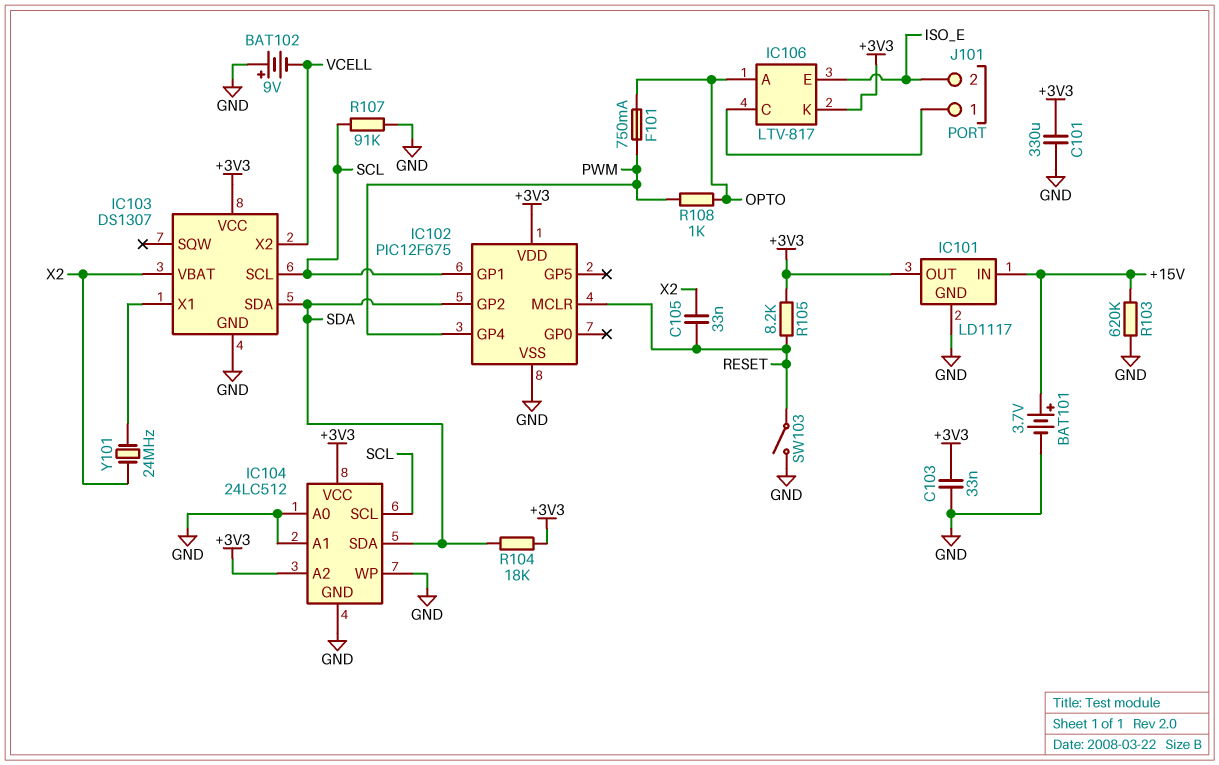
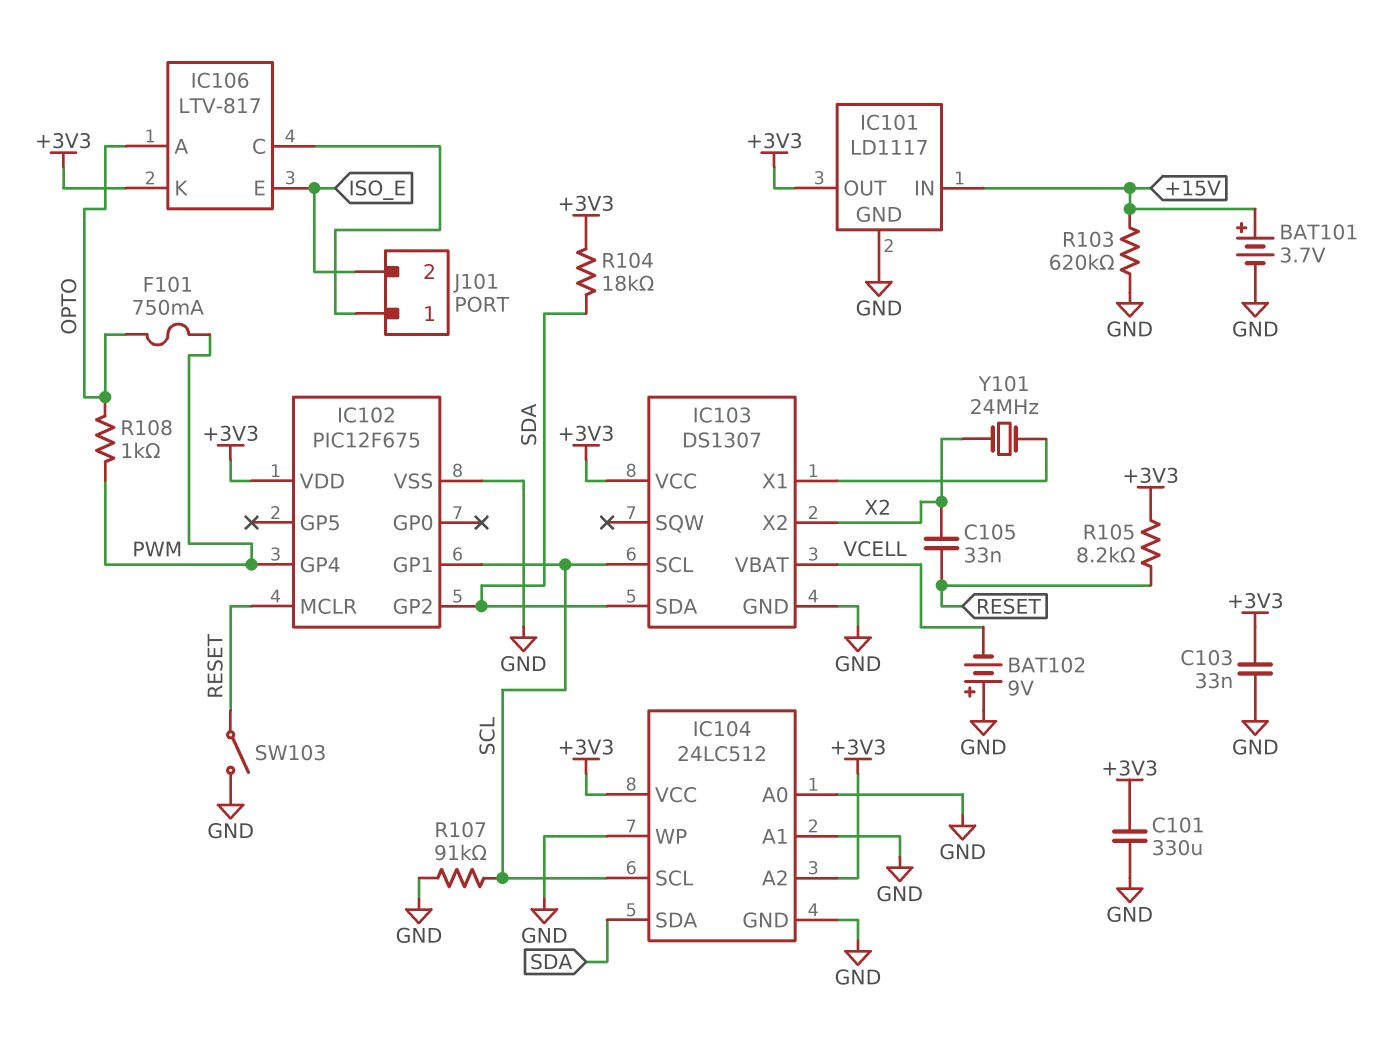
IC103 pin VBAT: X2 -> VCELL
IC103 pin X2: VCELL -> X2

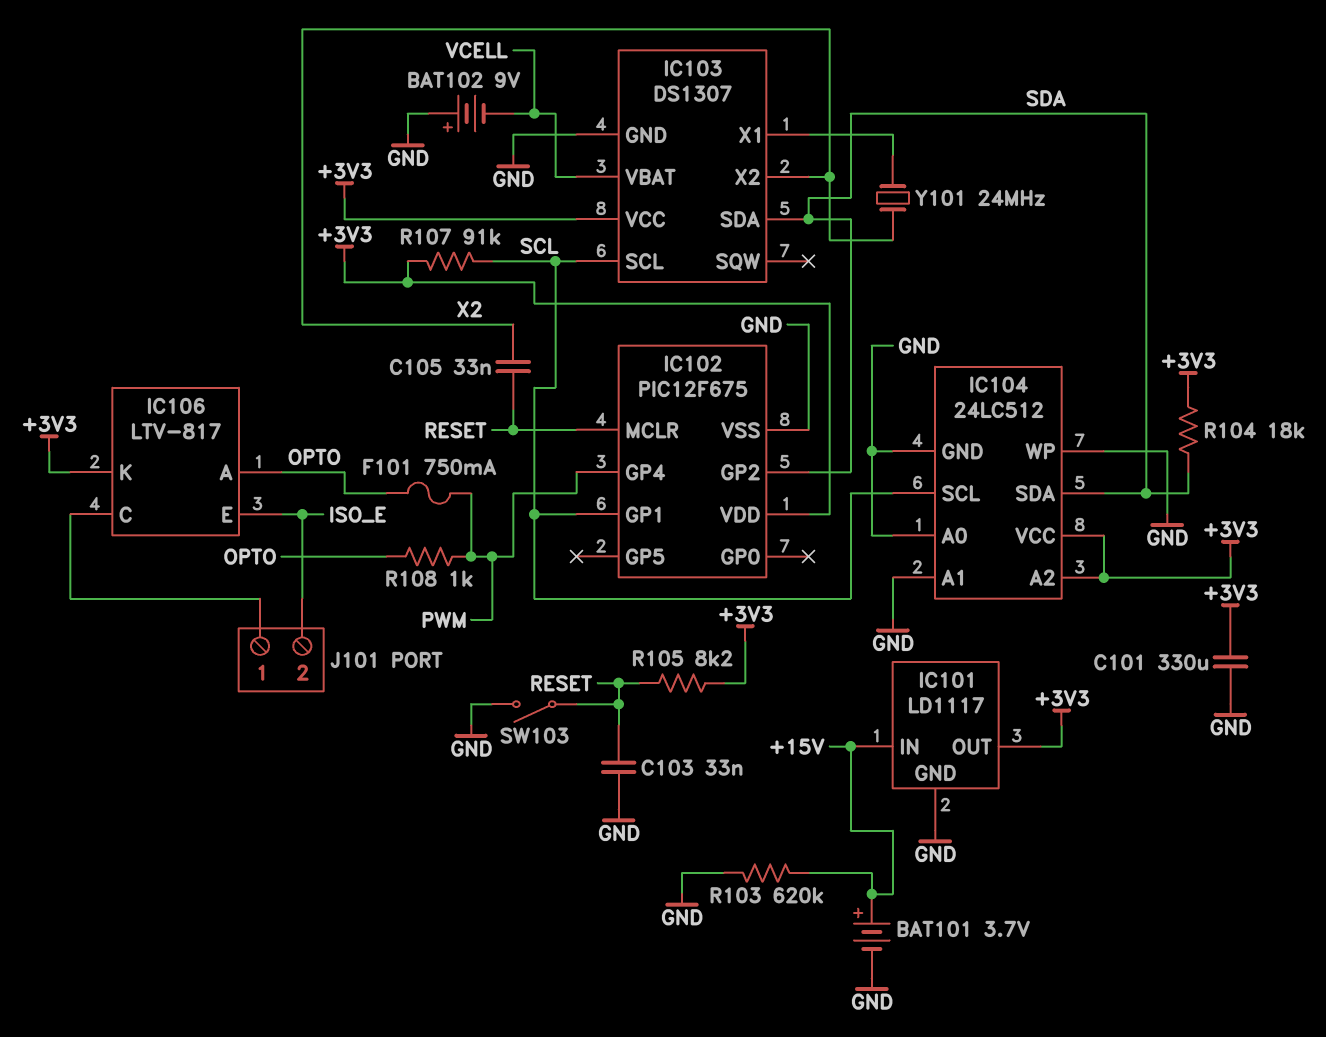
C103: 33nF (+3V3, GND) -> 33nF (GND, RESET)
R107: 91k (GND, SCL) -> 91k (+3V3, SCL)

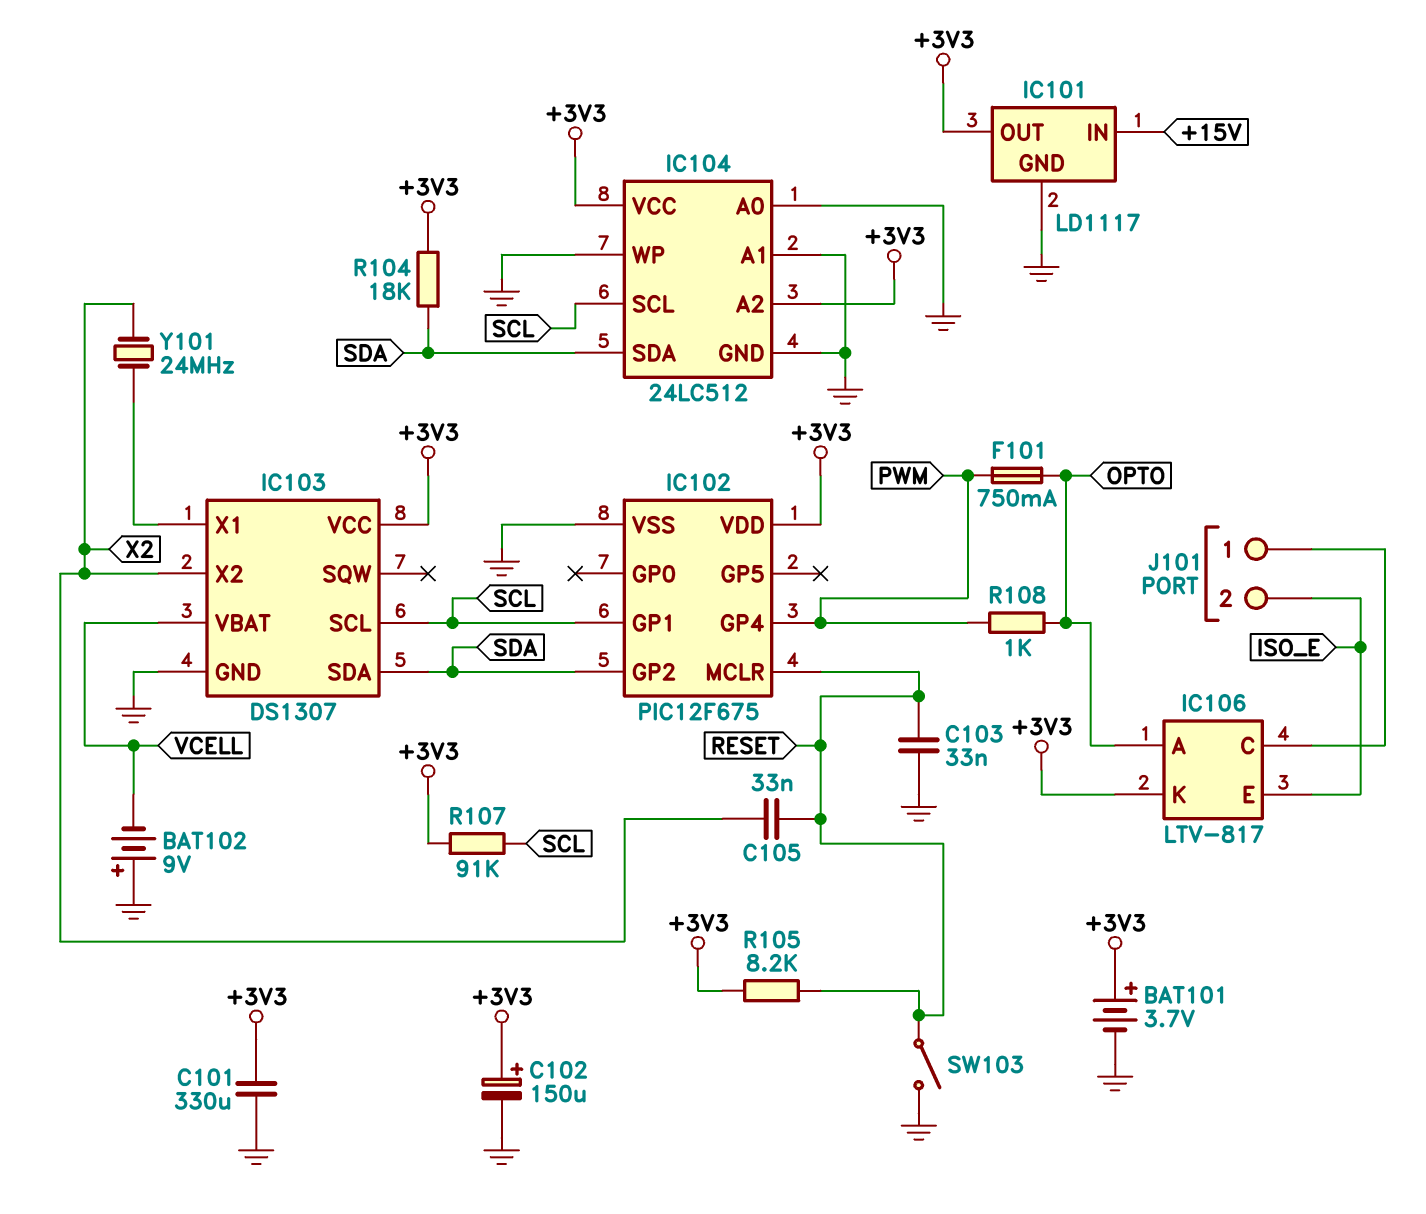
BAT101: 3.7V (plus +15V, minus GND) -> 3.7V (plus +3V3, minus GND)
C102: none -> 150uF (plus +3V3, minus GND)
R103: 620k (+15V, GND) -> none

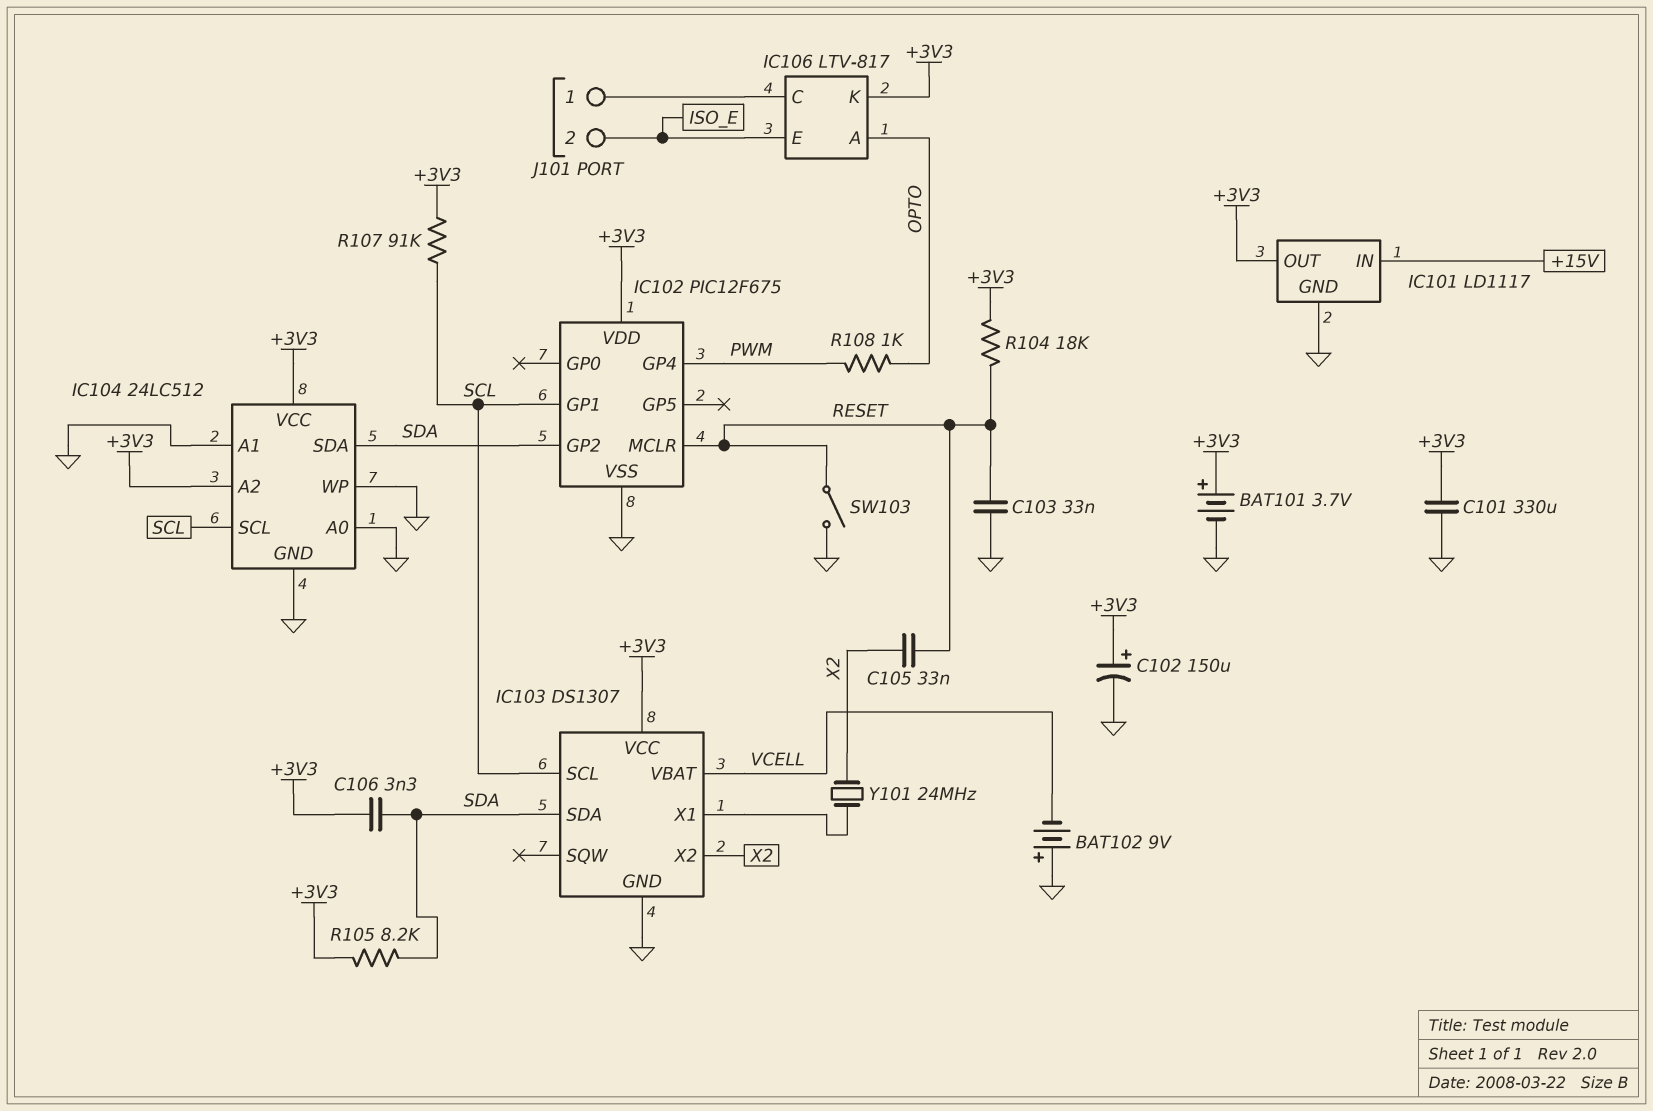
C106: none -> 3.3nF (+3V3, SDA)
F101: 750mA (OPTO, PWM) -> none
R104: 18k (+3V3, SDA) -> 18k (+3V3, RESET)
R105: 8.2k (+3V3, RESET) -> 8.2k (+3V3, SDA)

